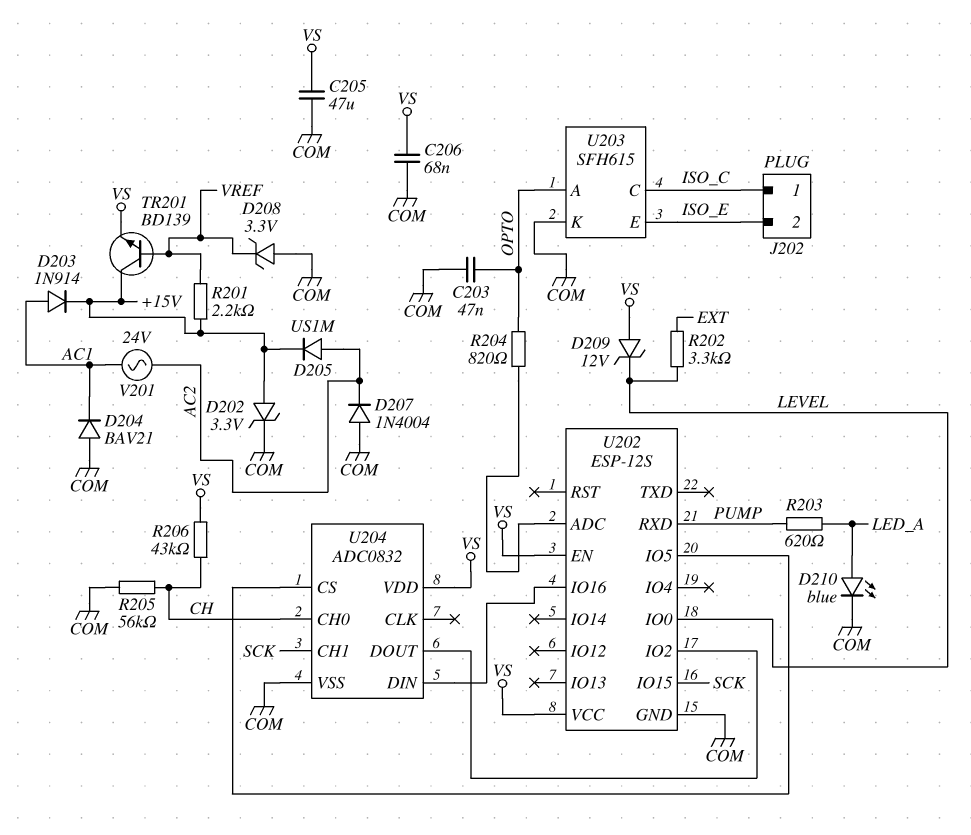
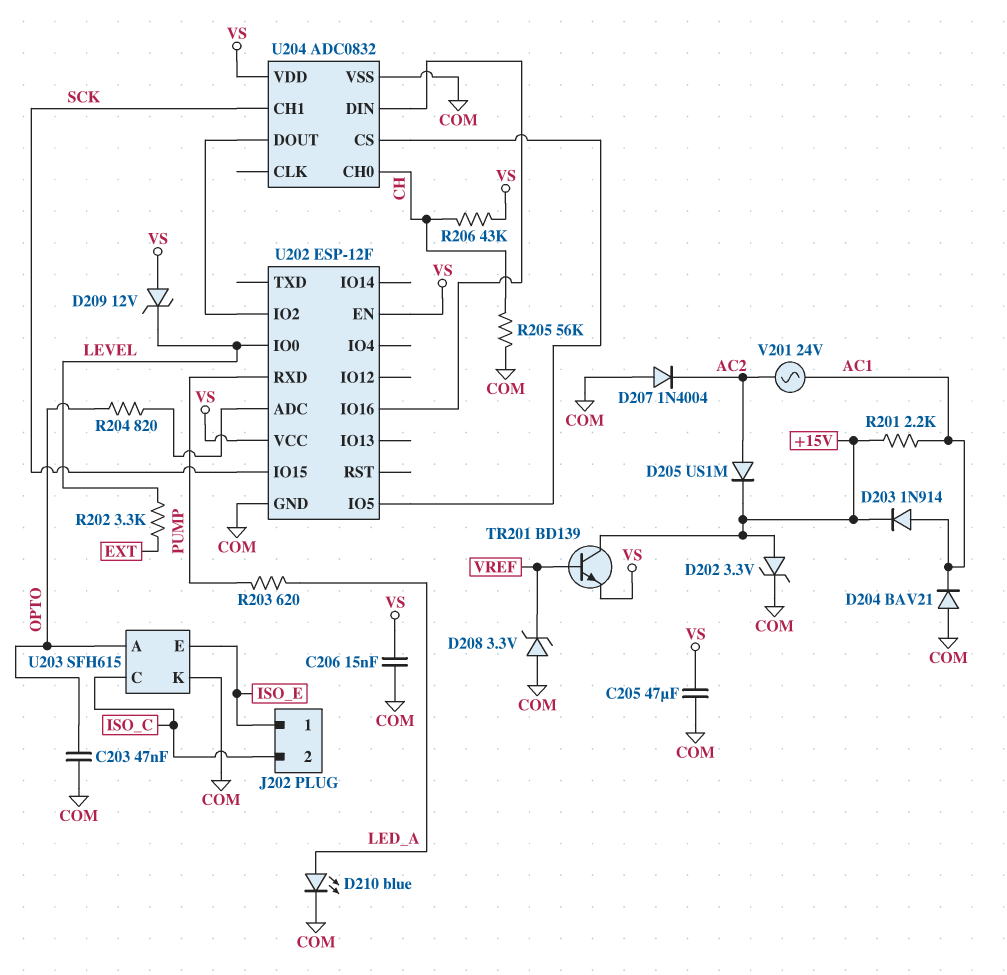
C206: 68nF (COM, VS) -> 15nF (COM, VS)
J202 pin 1: ISO_C -> ISO_E
J202 pin 2: ISO_E -> ISO_C
R201: 2.2k (+15V, VREF) -> 2.2k (+15V, AC1)
U202: ESP-12S -> ESP-12F

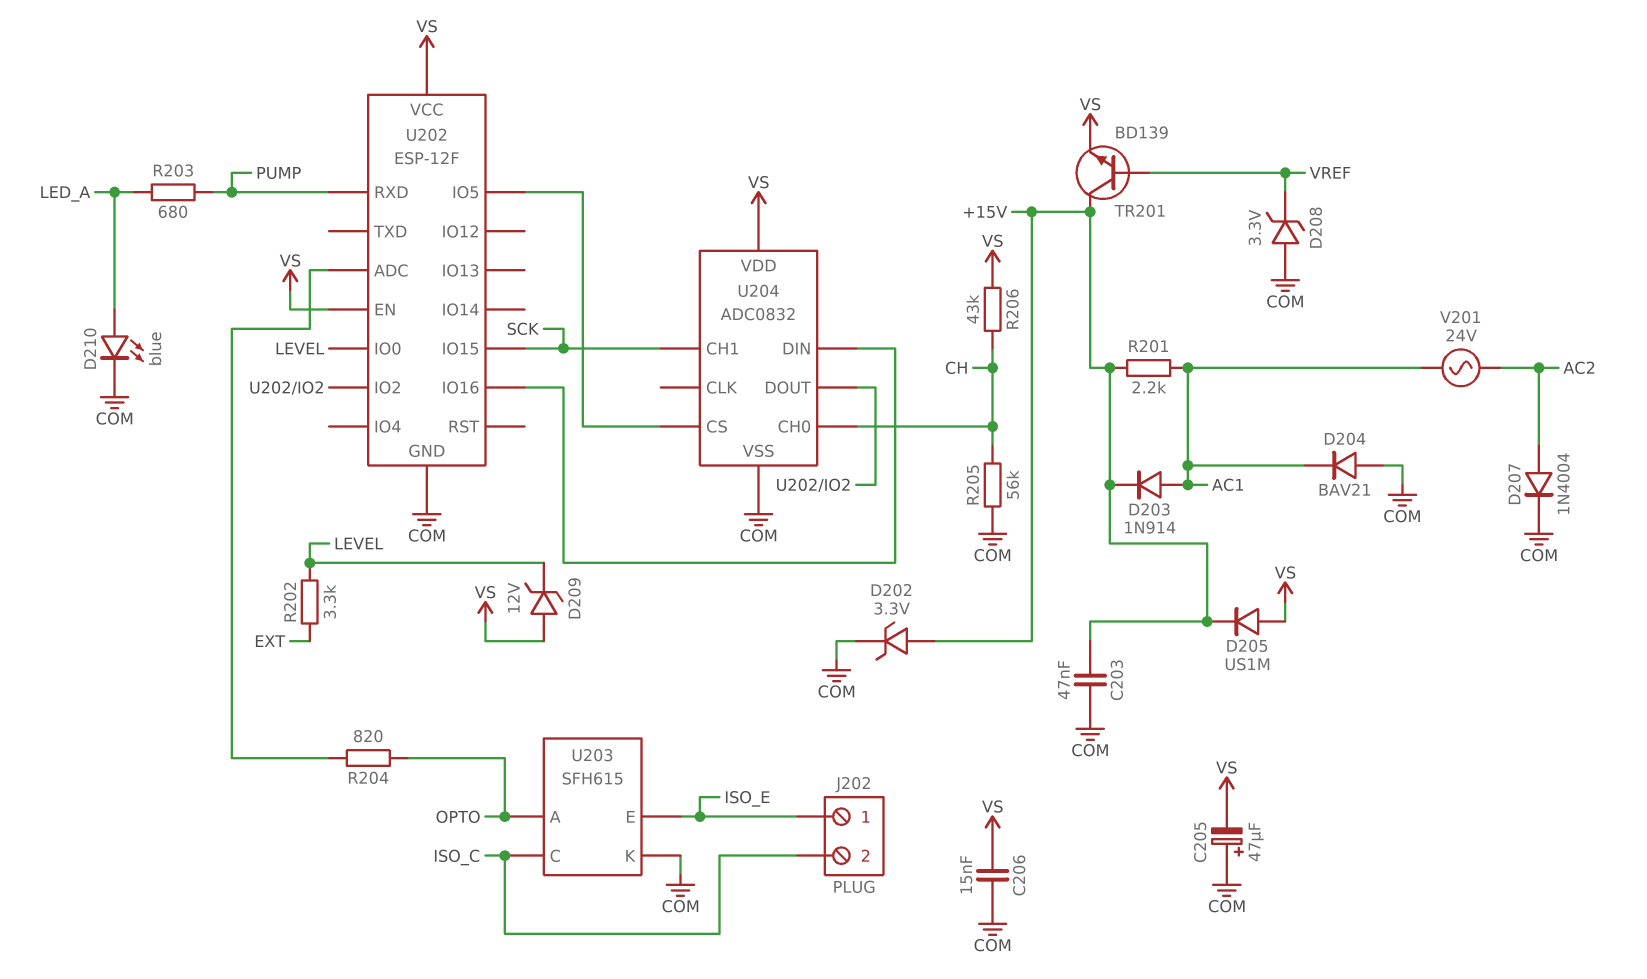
C203: 47nF (COM, OPTO) -> 47nF (+15V, COM)
C205: 47uF (COM, VS) -> 47uF (plus COM, minus VS)
D205: diode US1M (A AC2, K +15V) -> diode US1M (A VS, K +15V)
D207: diode 1N4004 (A COM, K AC2) -> diode 1N4004 (A AC2, K COM)
R203: 620 (LED_A, PUMP) -> 680 (LED_A, PUMP)

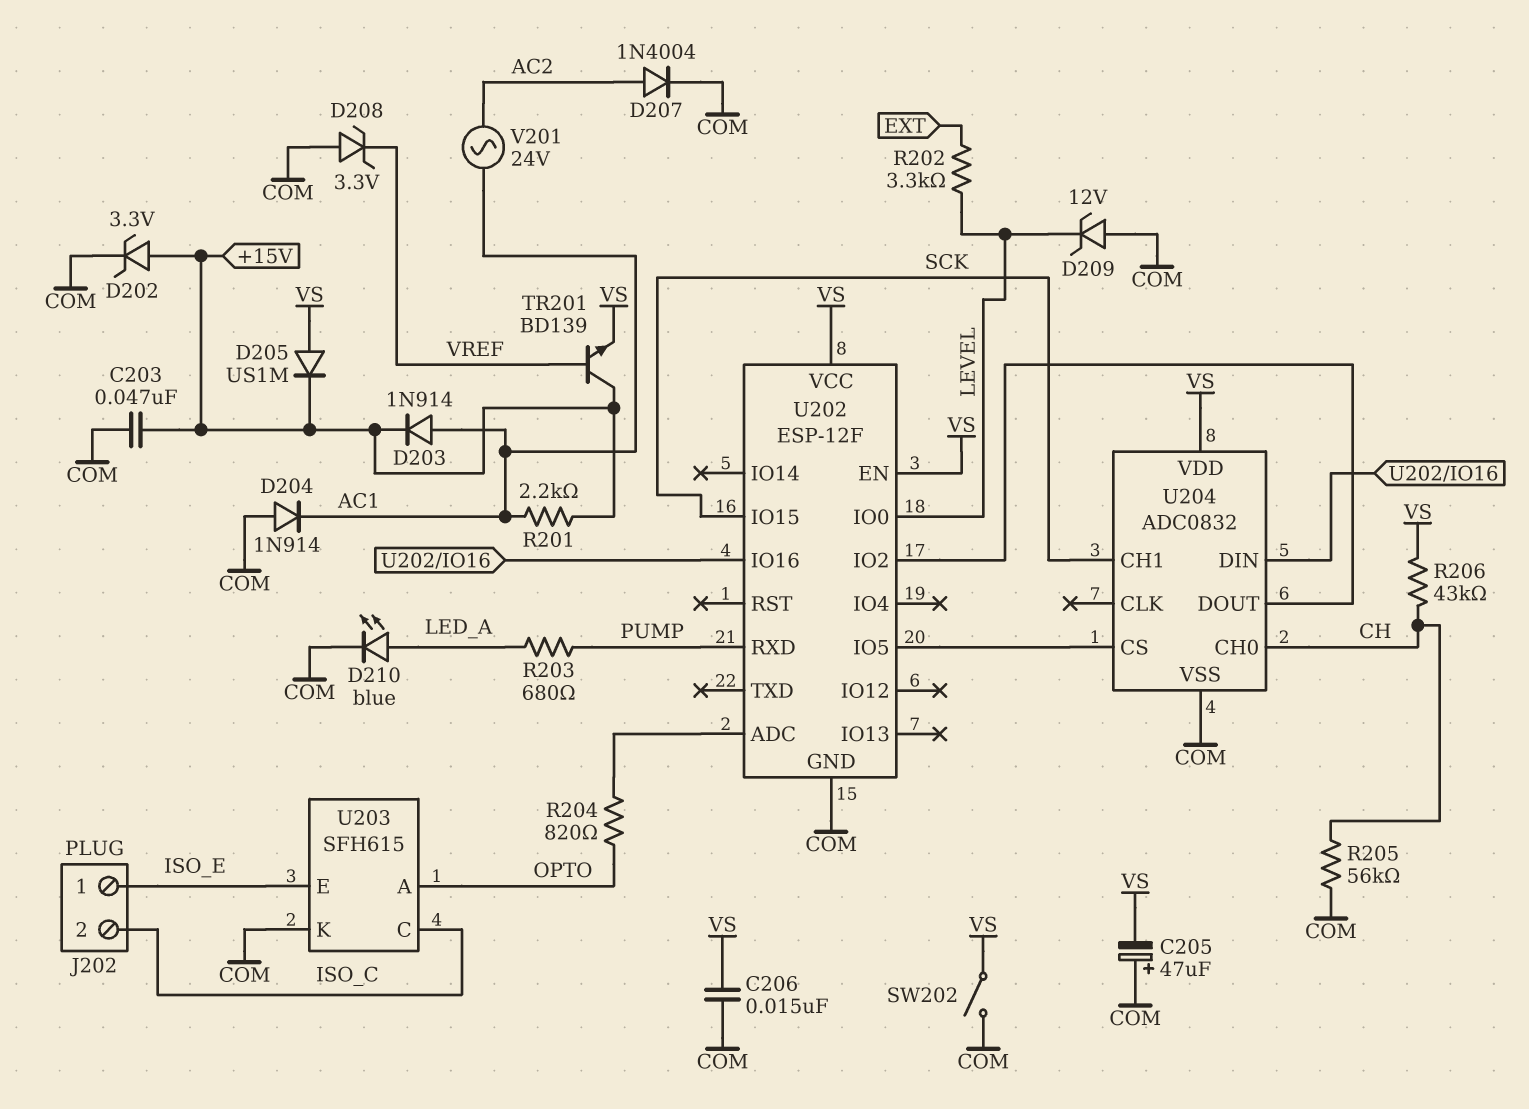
D204: diode BAV21 (A COM, K AC1) -> diode 1N914 (A COM, K AC1)
D209: zener 12V (A VS, K LEVEL) -> zener 12V (A COM, K LEVEL)
SW202: none -> switch (COM, VS)

